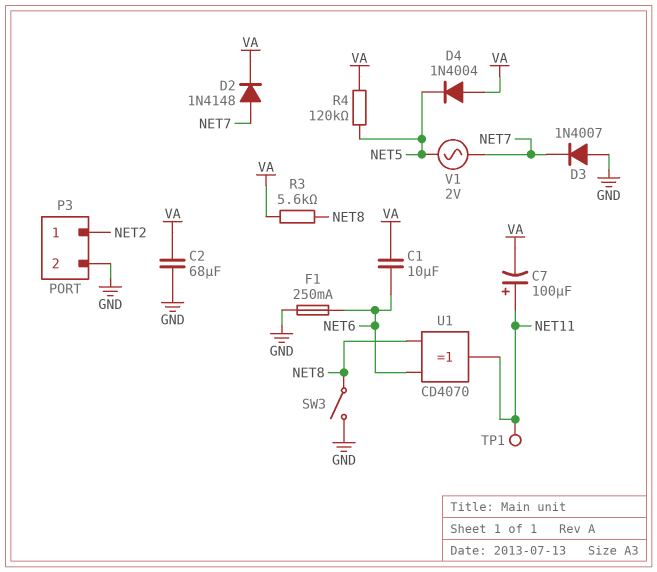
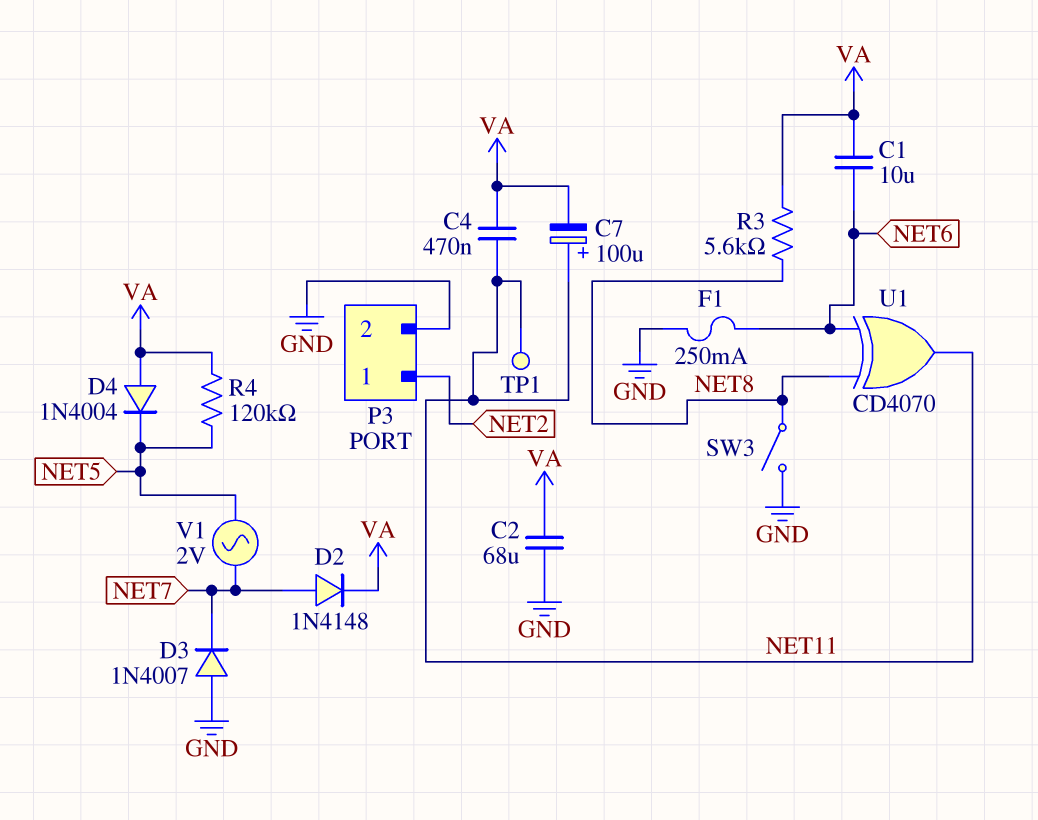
C4: none -> 470nF (NET11, VA)

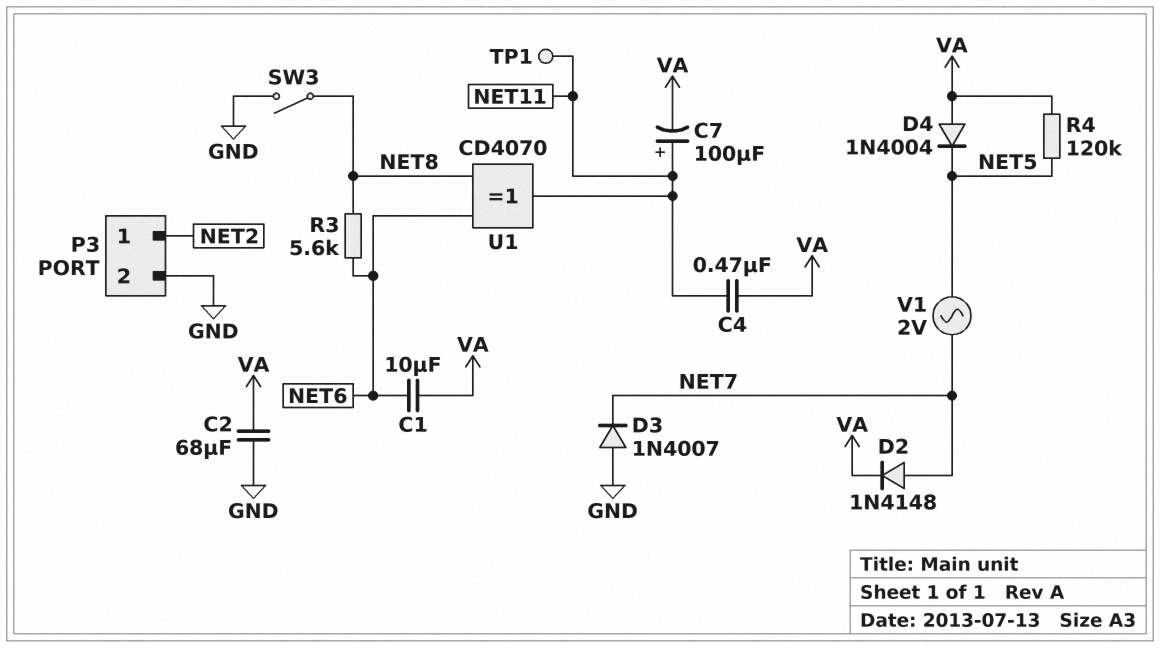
F1: 250mA (GND, NET6) -> none
R3: 5.6k (NET8, VA) -> 5.6k (NET6, NET8)

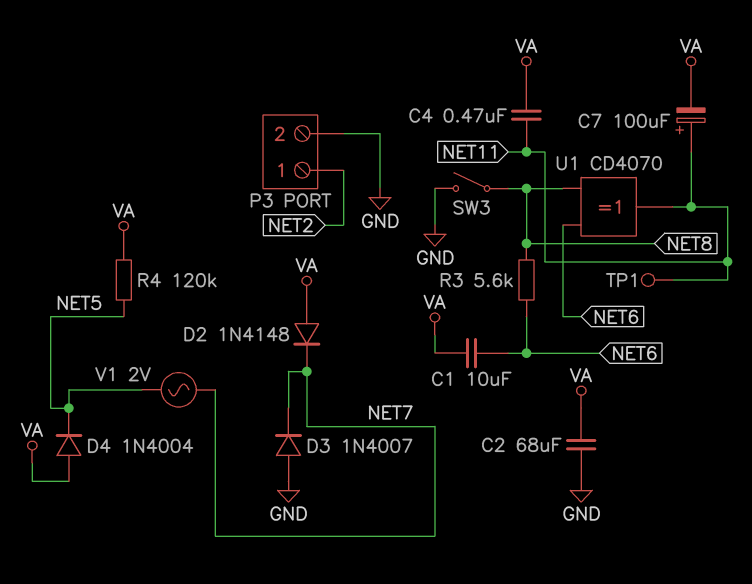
D2: diode 1N4148 (A NET7, K VA) -> diode 1N4148 (A VA, K NET7)

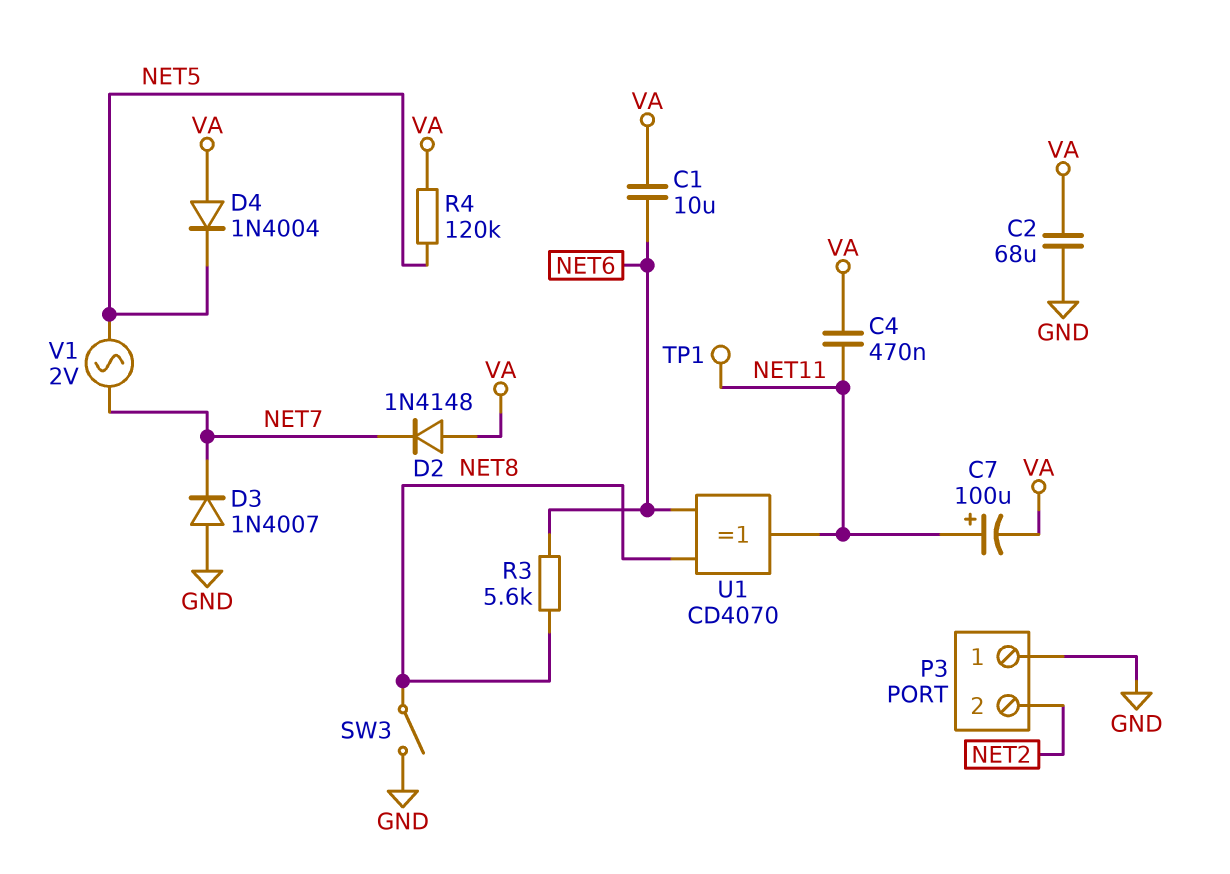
P3 pin 1: NET2 -> GND
P3 pin 2: GND -> NET2

